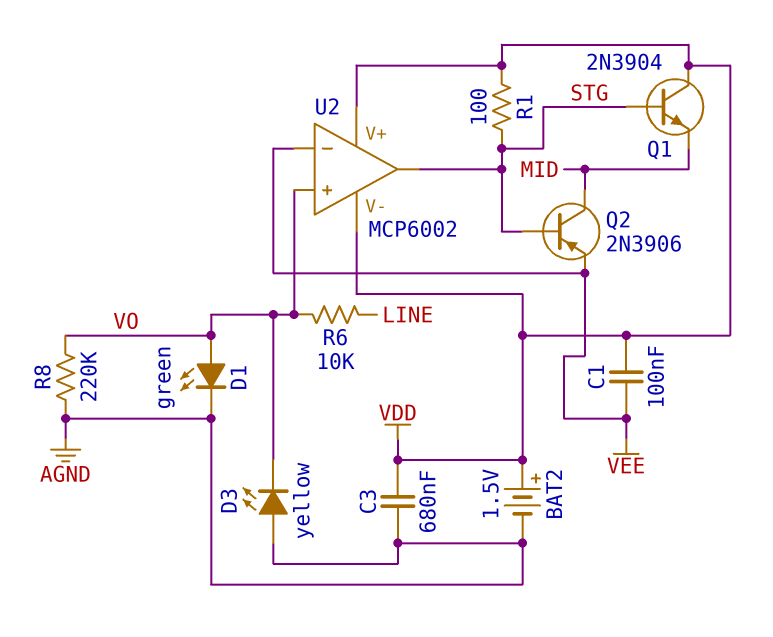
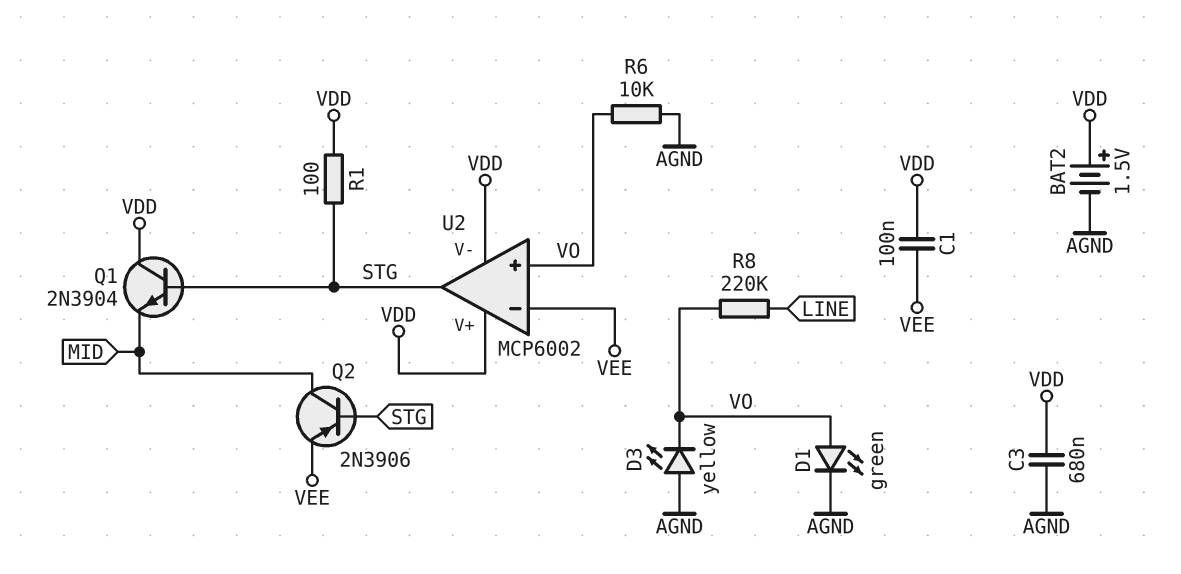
R6: 10k (LINE, VO) -> 10k (AGND, VO)
R8: 220k (AGND, VO) -> 220k (LINE, VO)

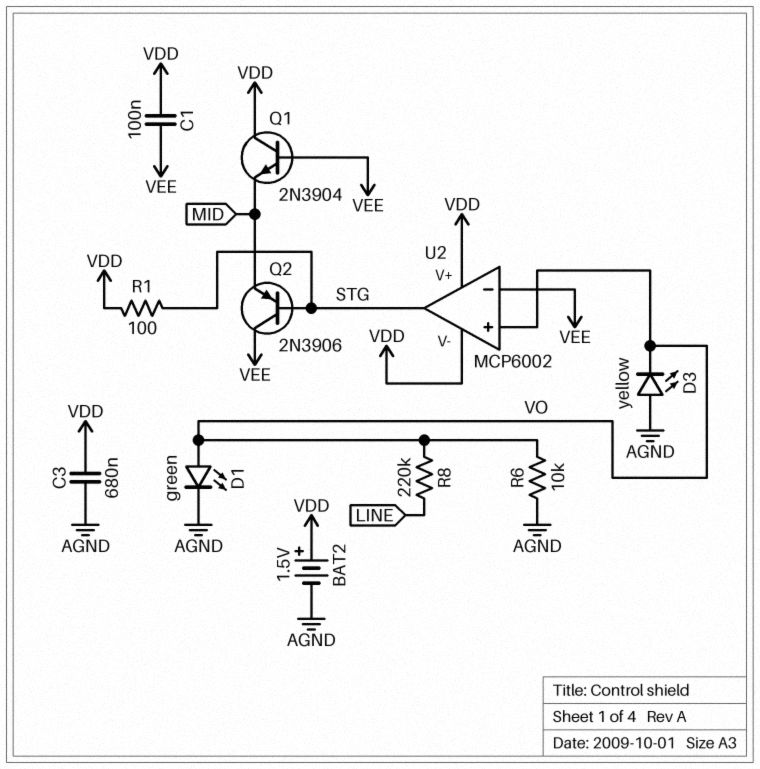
Q1: NPN 2N3904 (B STG, C VDD, E MID) -> NPN 2N3904 (B VEE, C VDD, E MID)
Q2: PNP 2N3906 (B STG, C MID, E VEE) -> PNP 2N3906 (B STG, C VEE, E MID)

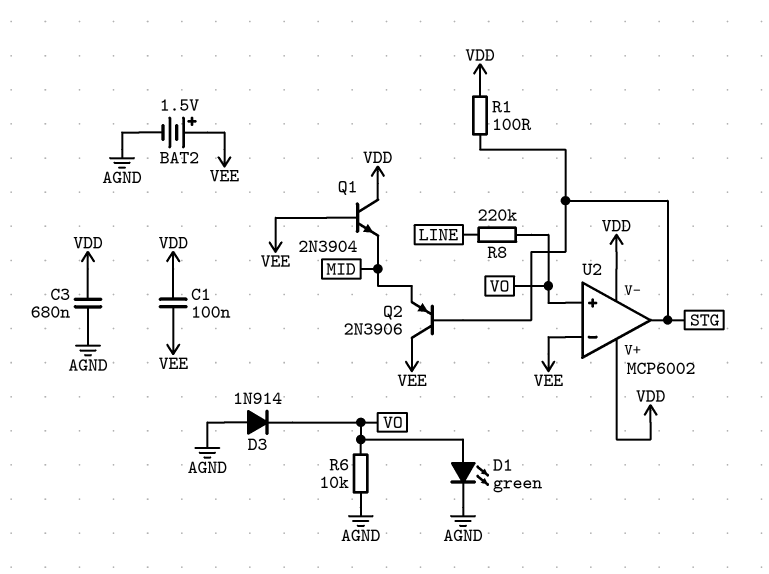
BAT2: 1.5V (plus VDD, minus AGND) -> 1.5V (plus VEE, minus AGND)
D3: LED yellow (A AGND, K VO) -> diode 1N914 (A AGND, K VO)

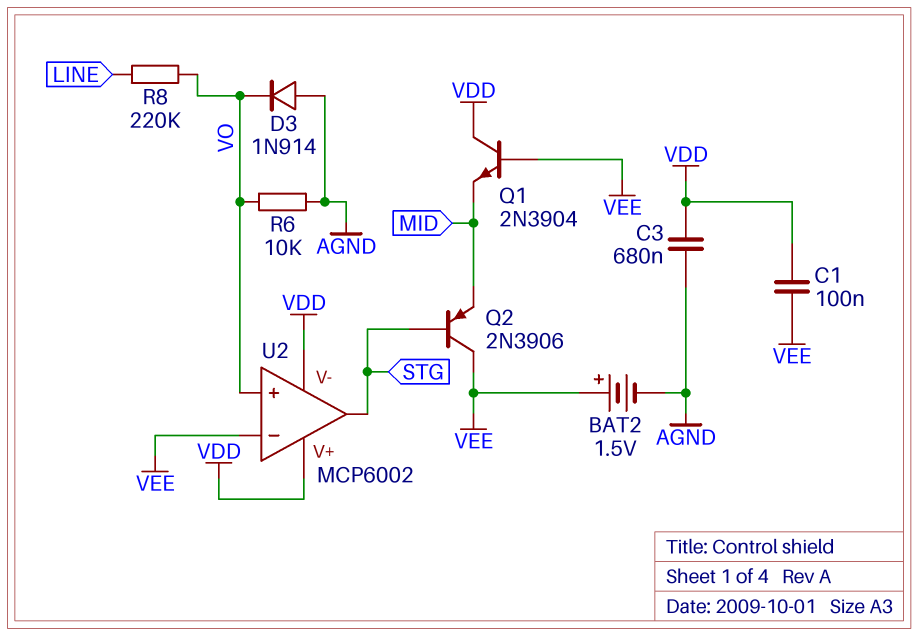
D1: LED green (A VO, K AGND) -> none
R1: 100 (STG, VDD) -> none

